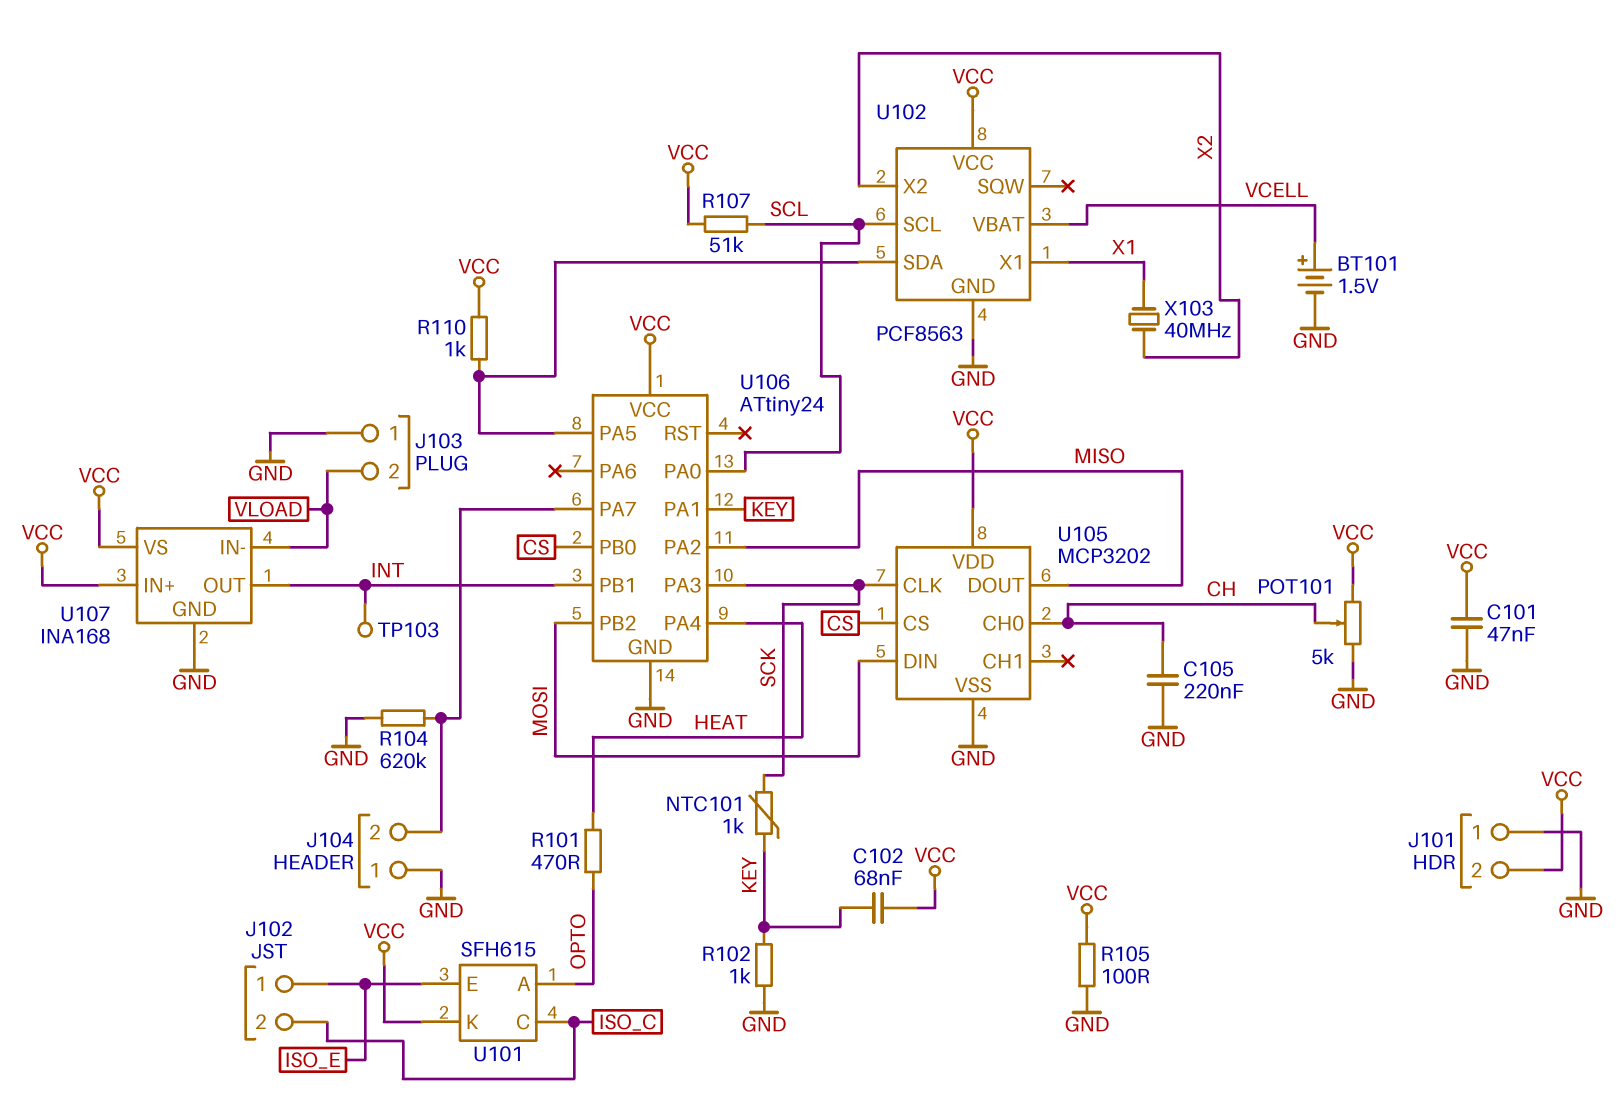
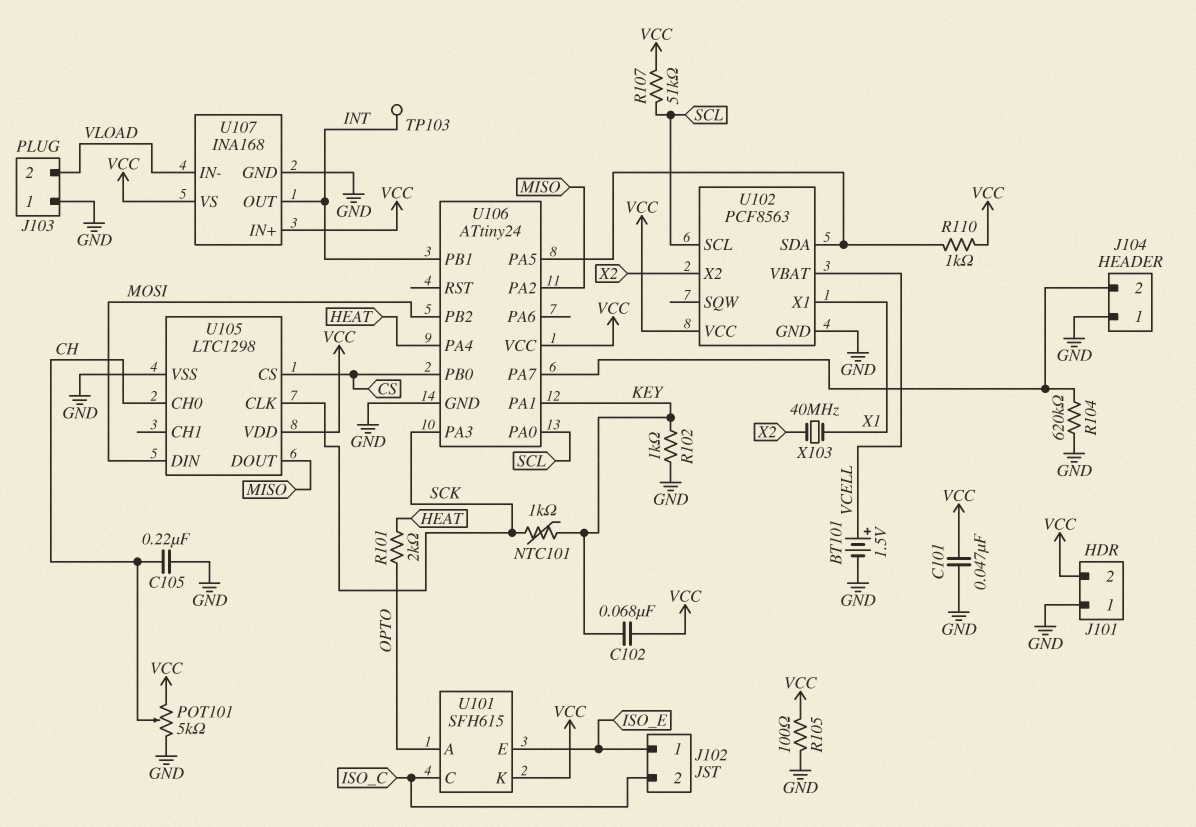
R101: 470 (HEAT, OPTO) -> 2k (HEAT, OPTO)
U105: MCP3202 -> LTC1298

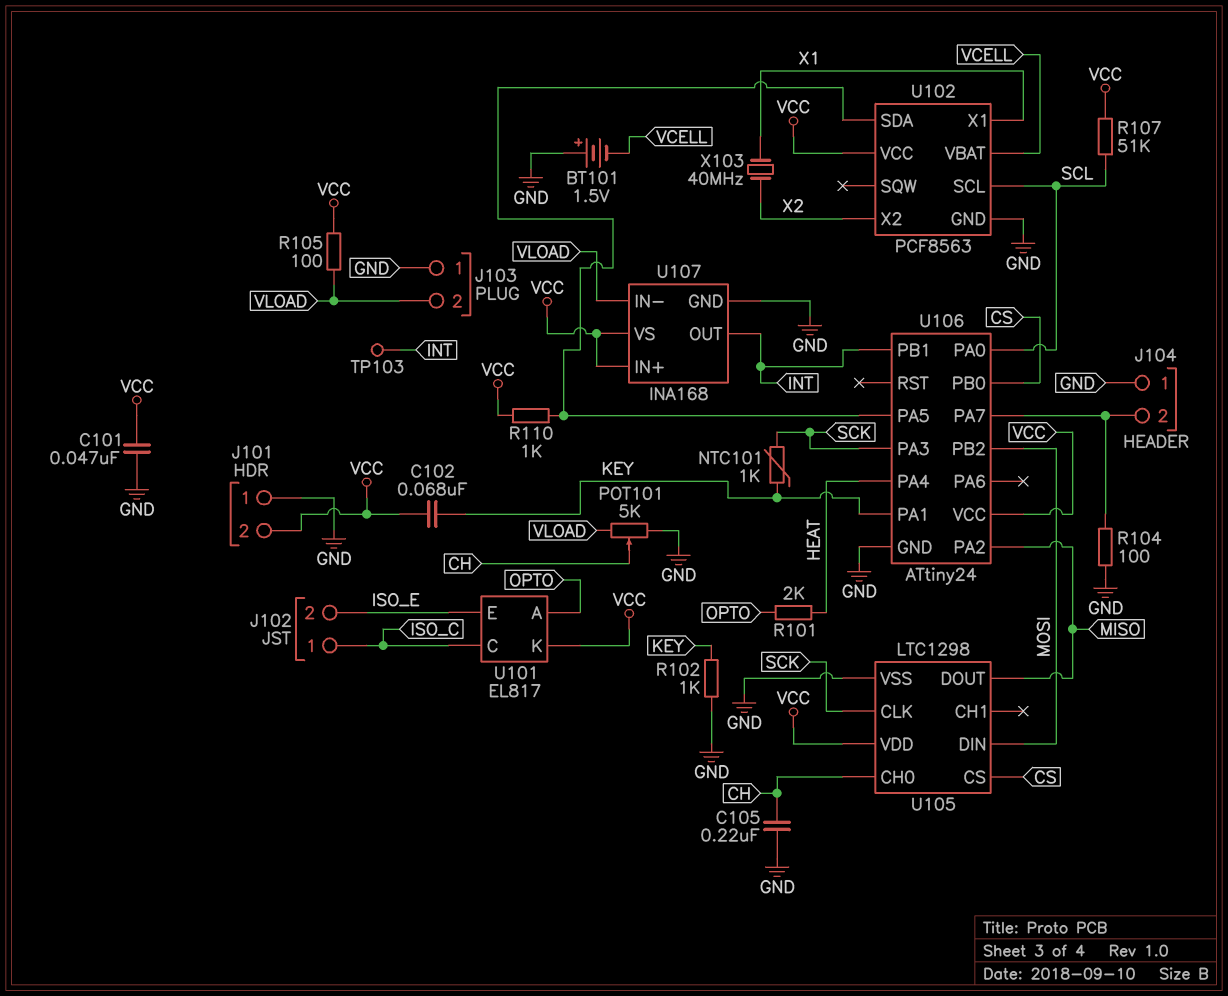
BT101: 1.5V (plus VCELL, minus GND) -> 1.5V (plus GND, minus VCELL)
J102 pin 1: ISO_E -> ISO_C
J102 pin 2: ISO_C -> ISO_E
POT101: 5k (GND, VCC, wiper CH) -> 5k (GND, VLOAD, wiper CH)
R104: 620k (GND, J104/2) -> 100 (GND, J104/2)
R105: 100 (GND, VCC) -> 100 (VCC, VLOAD)
U101: SFH615 -> EL817

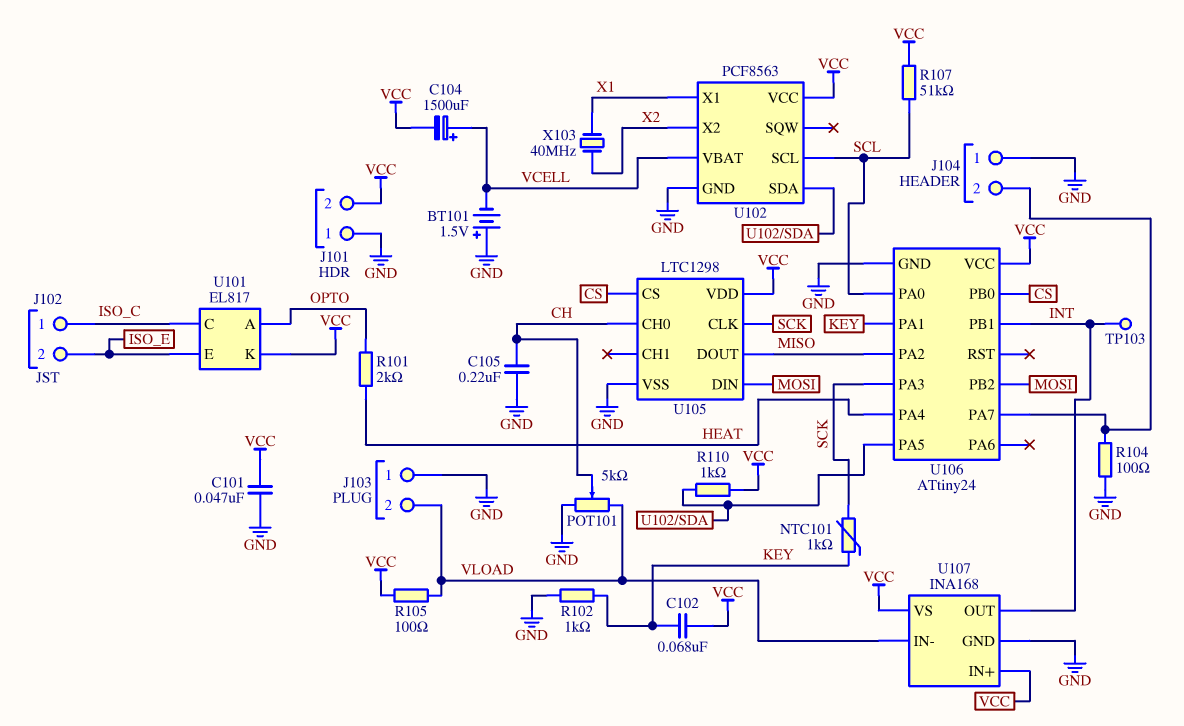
C104: none -> 1500uF (plus VCELL, minus VCC)

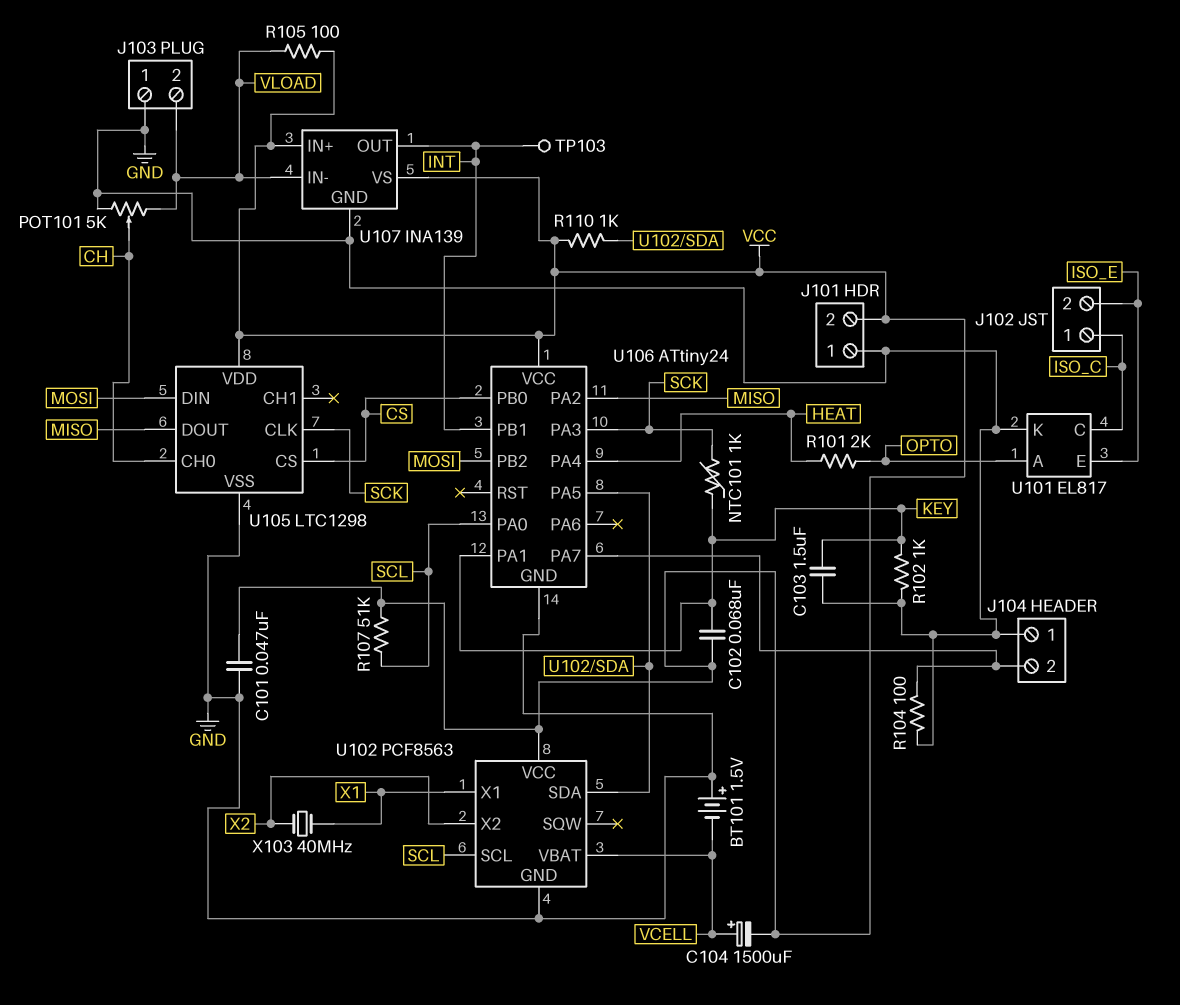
C103: none -> 1.5uF (GND, KEY)
C105: 220nF (CH, GND) -> none
U101 pin K: VCC -> GND
U107: INA168 -> INA139

